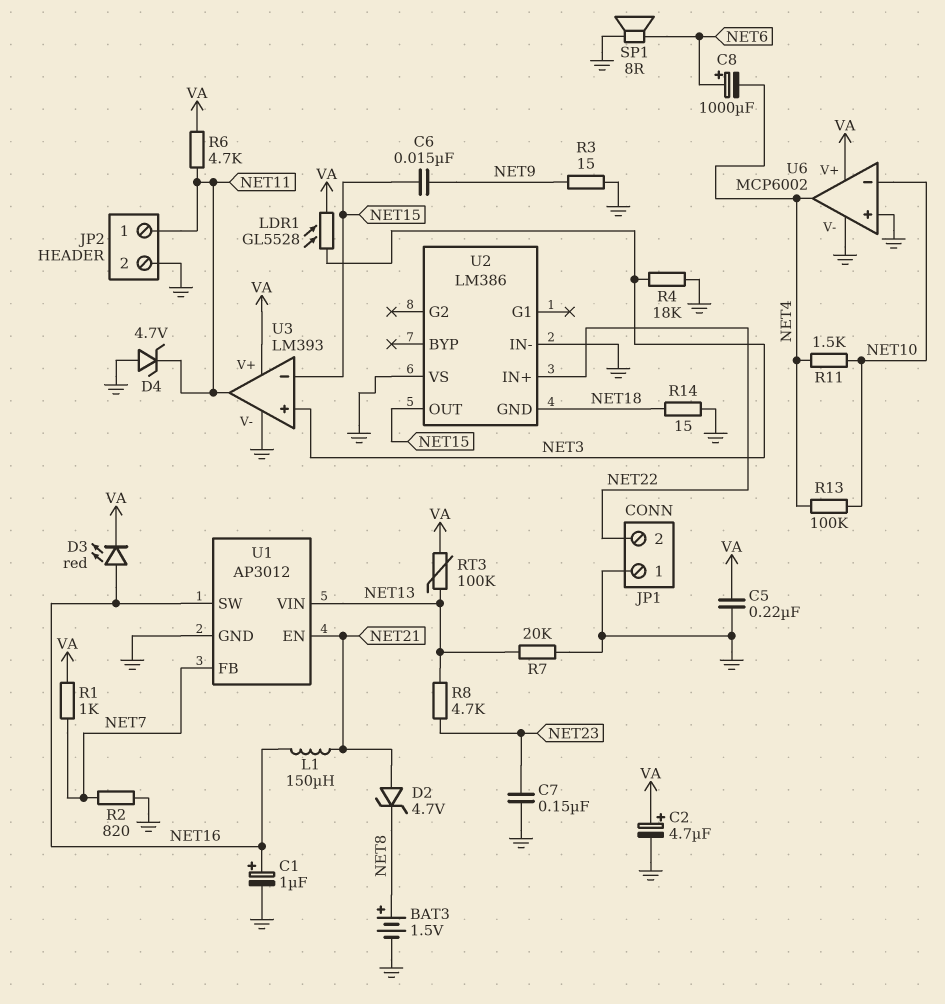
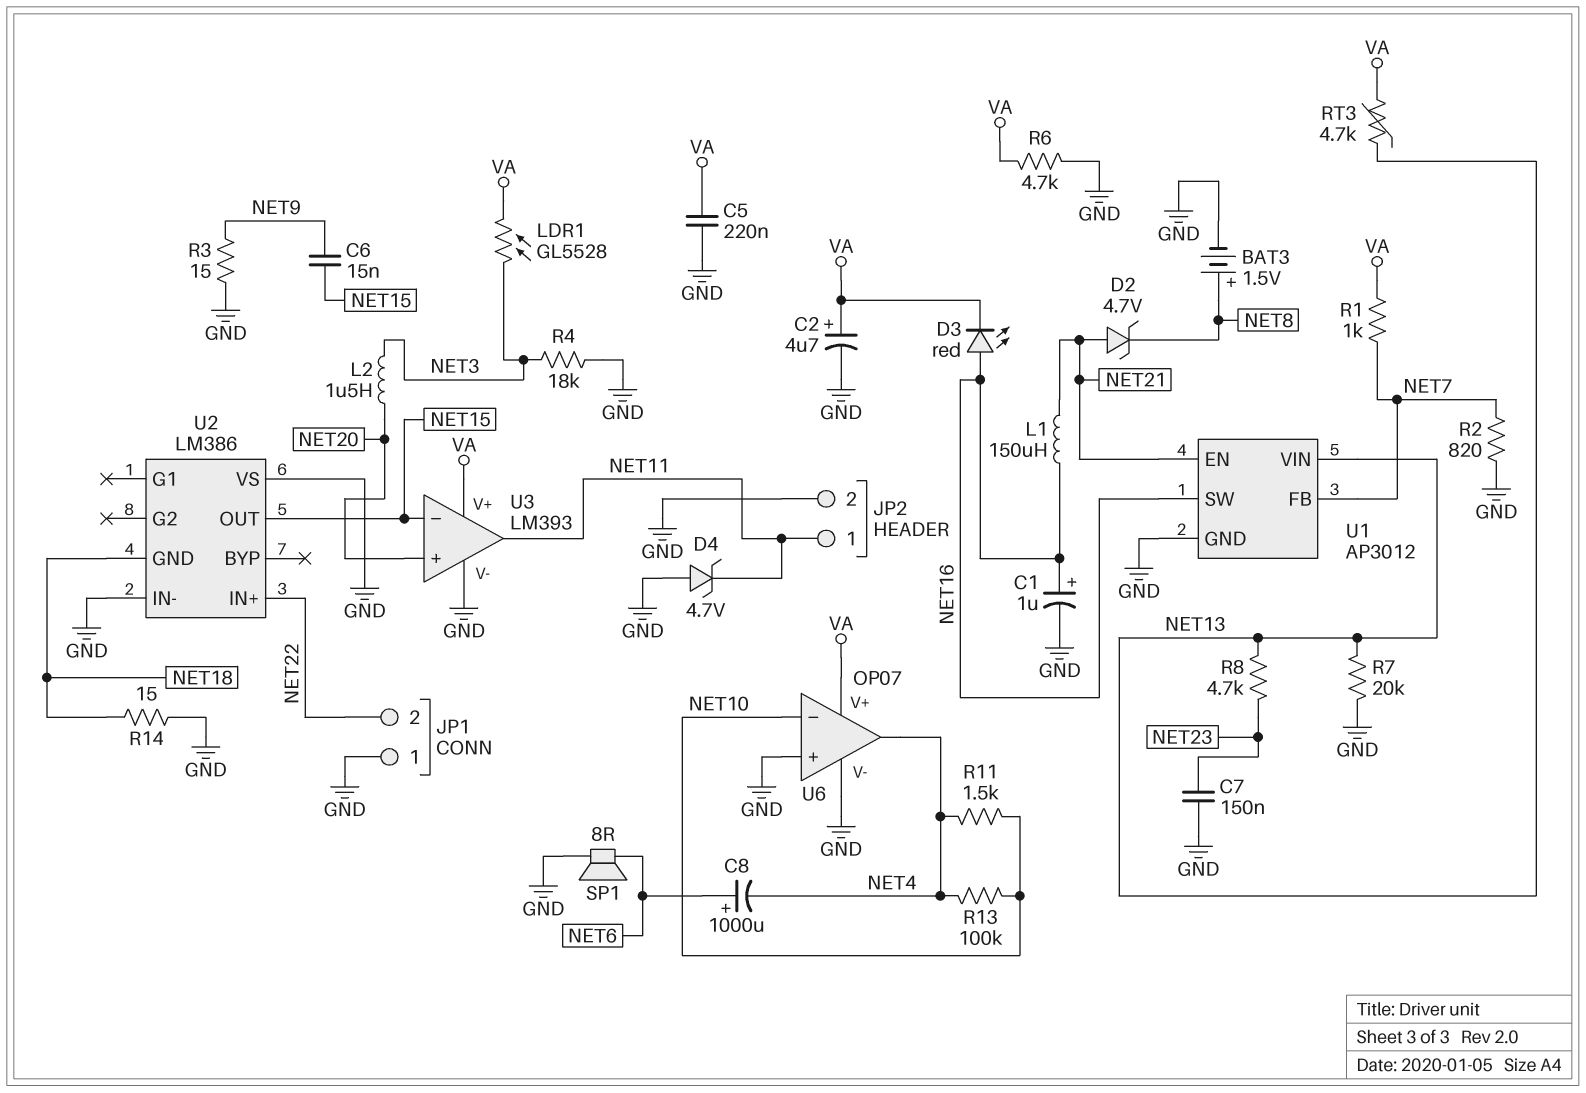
L2: none -> 1.5uH (NET3, NET20)
R6: 4.7k (NET11, VA) -> 4.7k (GND, VA)
RT3: 100k (NET13, VA) -> 4.7k (NET13, VA)
U3 pin in+: NET3 -> NET20
U6: MCP6002 -> OP07

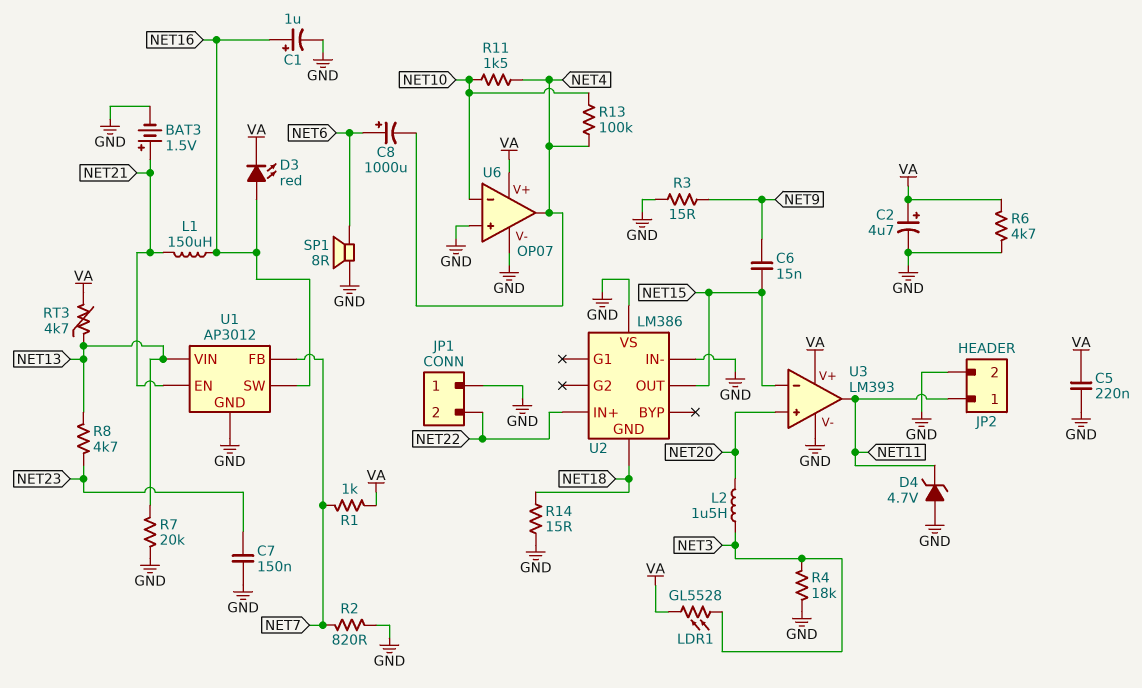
BAT3: 1.5V (plus NET8, minus GND) -> 1.5V (plus NET21, minus GND)
D2: zener 4.7V (A NET21, K NET8) -> none

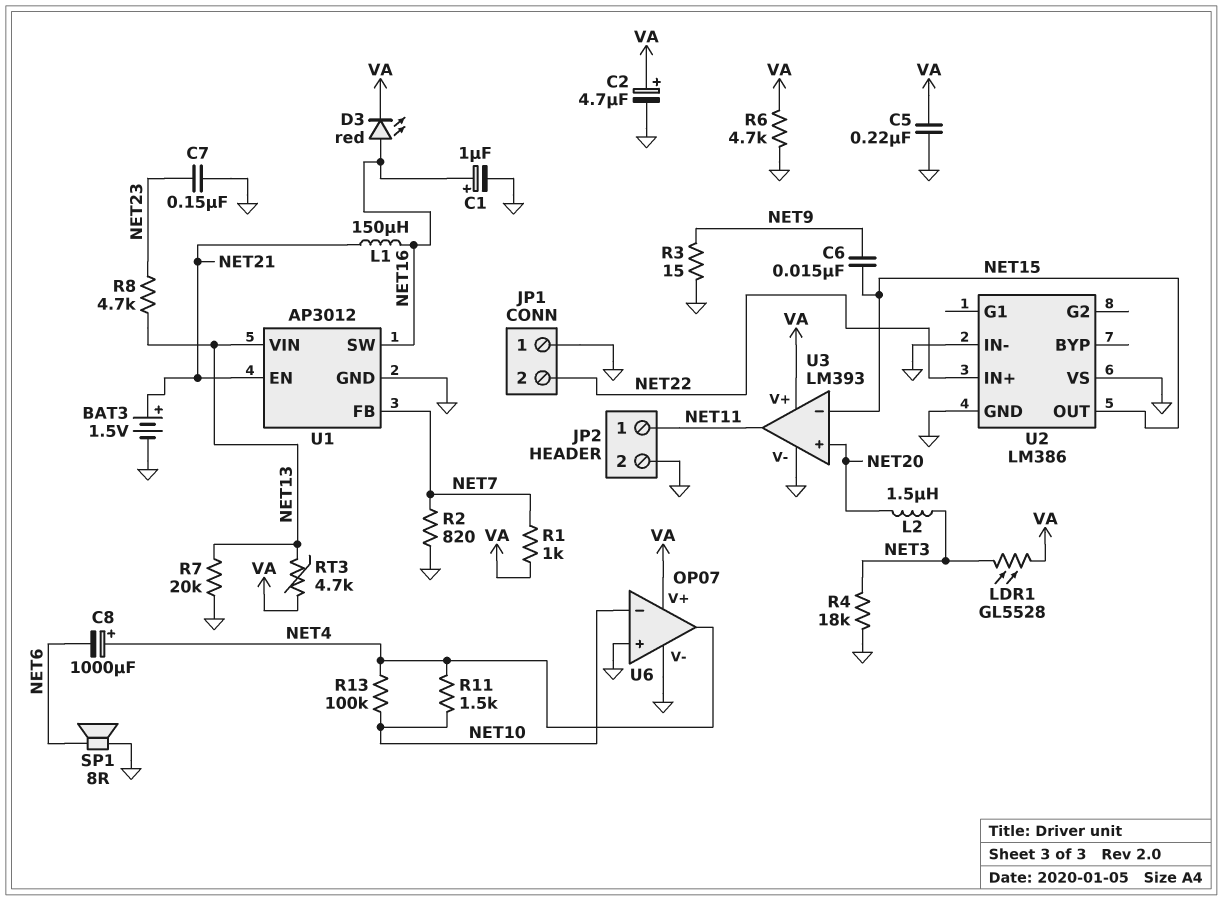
C8: 1000uF (plus NET6, minus NET4) -> 1000uF (plus NET4, minus NET6)
D4: zener 4.7V (A GND, K NET11) -> none
R14: 15 (GND, NET18) -> none
U2 pin GND: NET18 -> GND

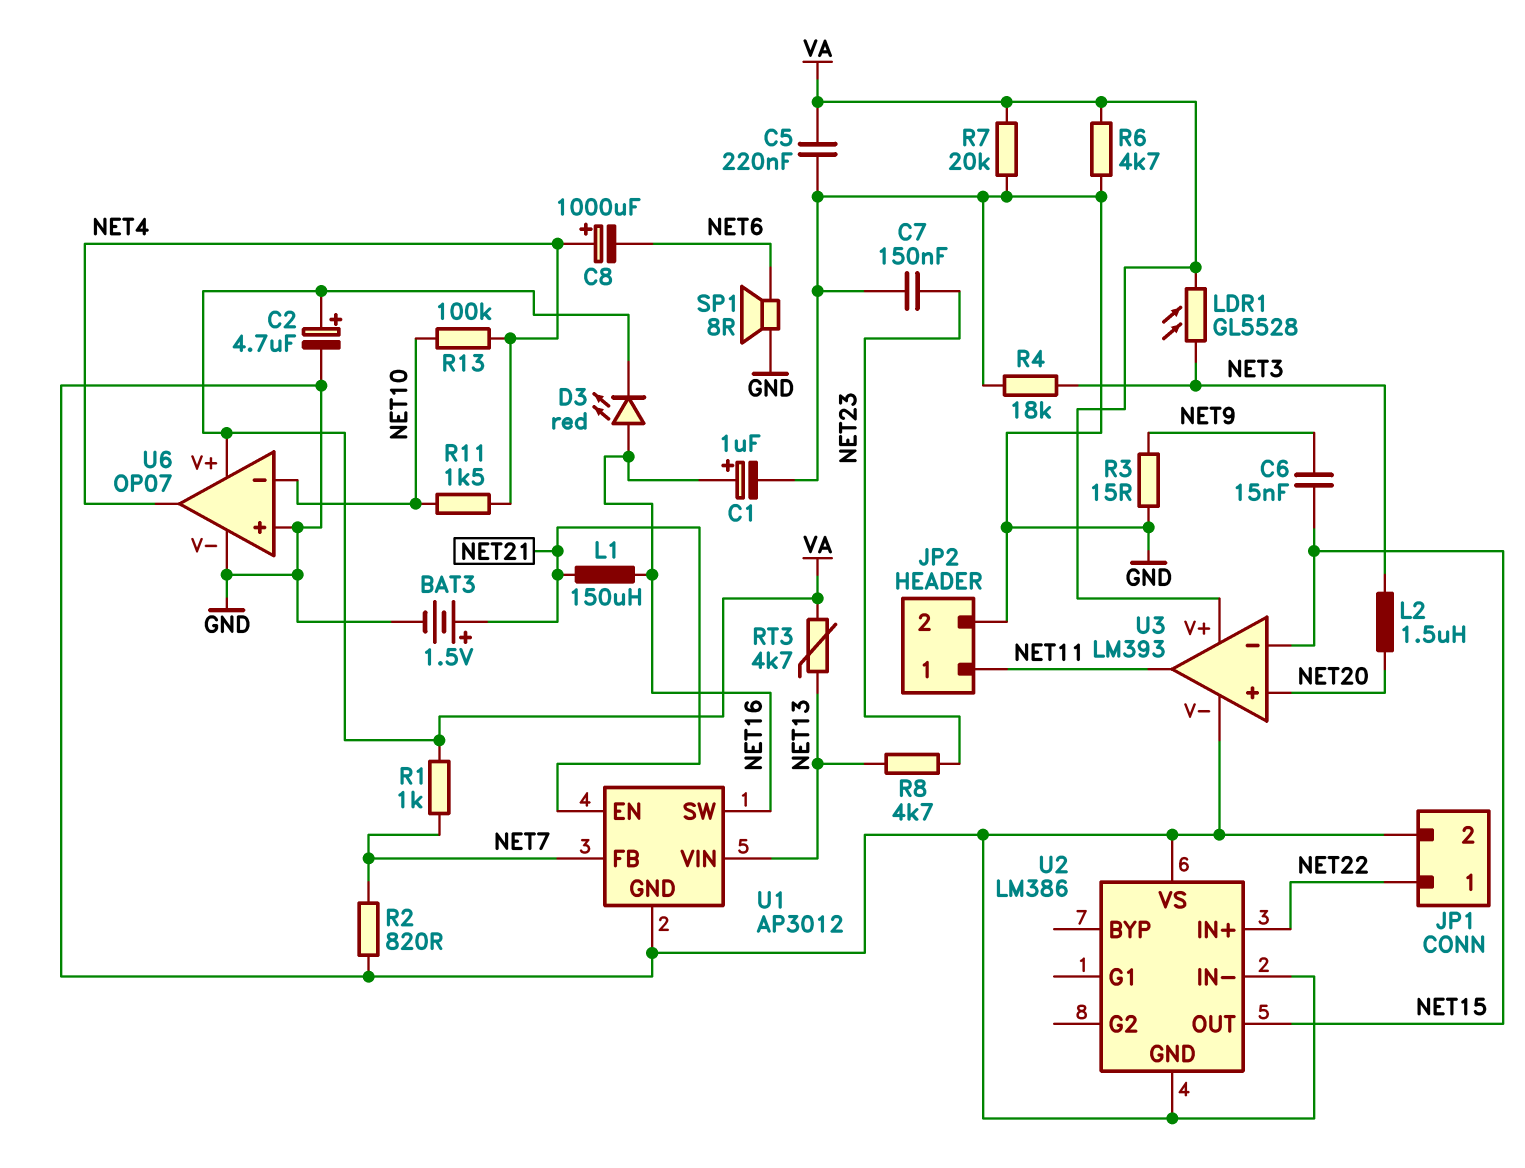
JP1 pin 1: GND -> NET22
JP1 pin 2: NET22 -> GND
R7: 20k (GND, NET13) -> 20k (GND, VA)

